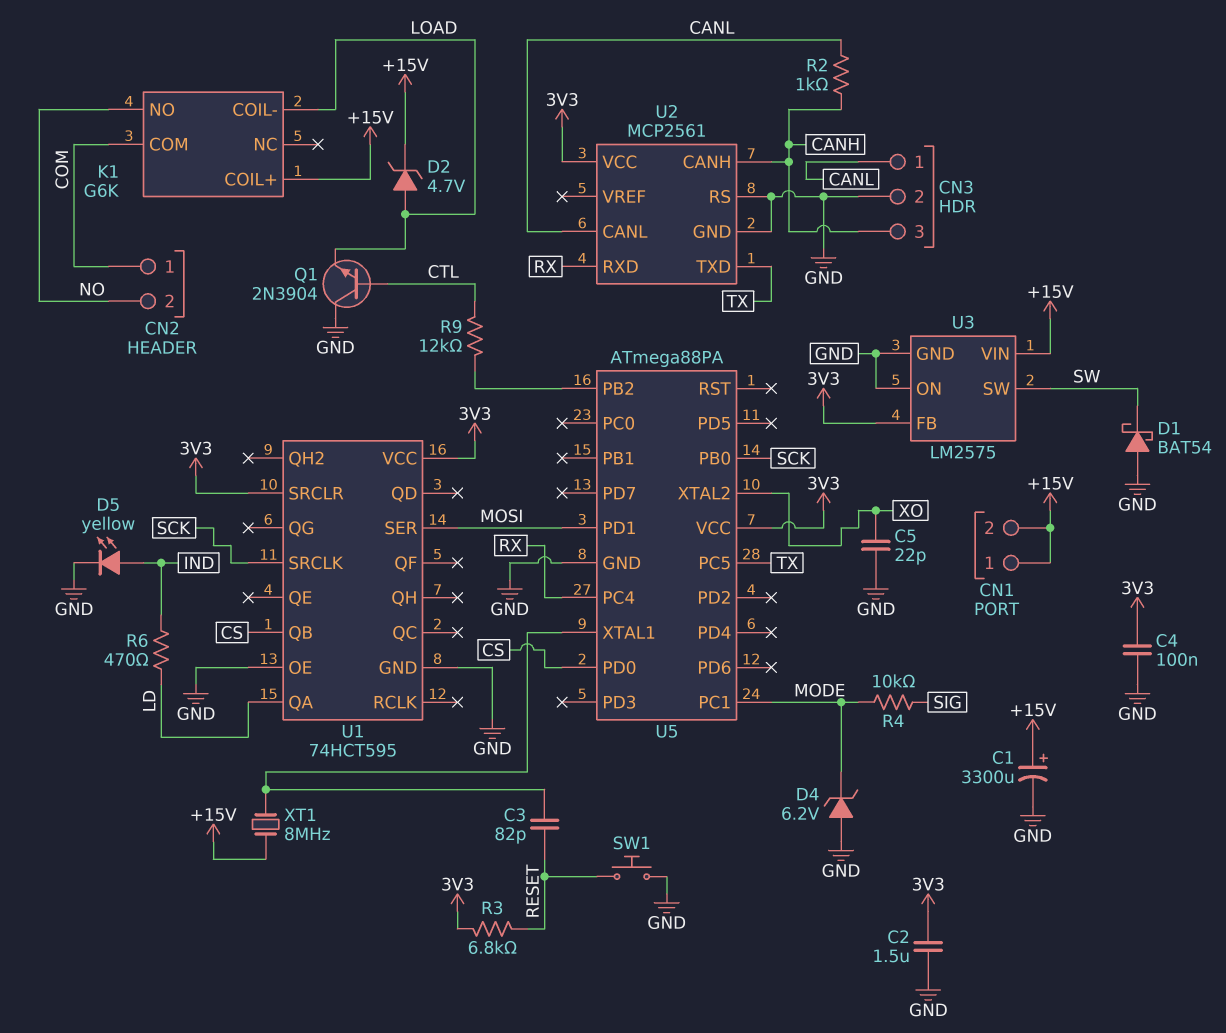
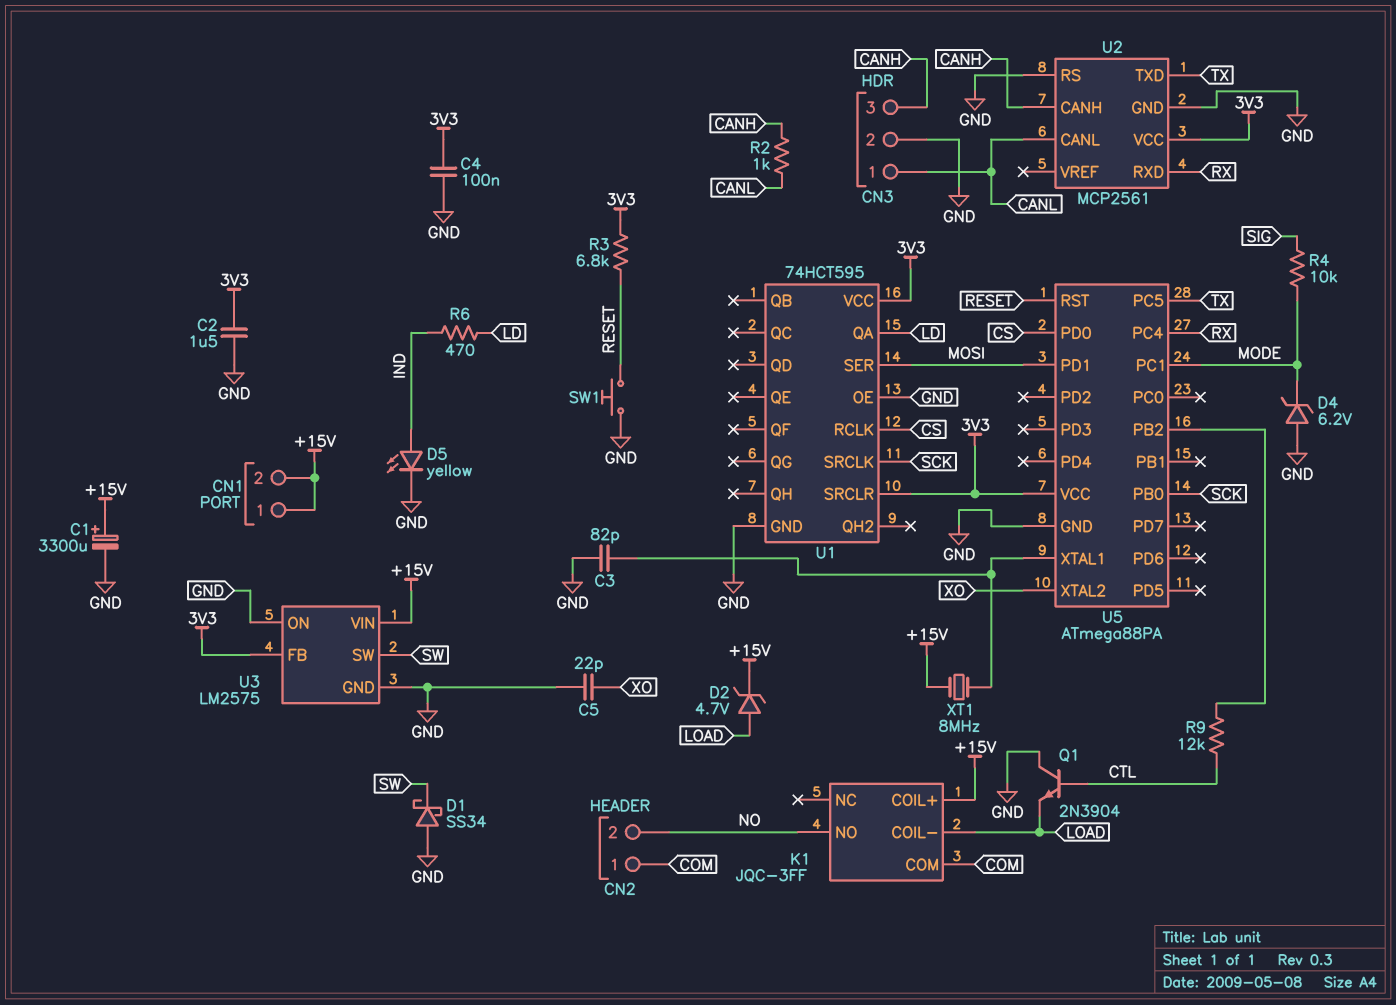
C3: 82pF (RESET, U5/XTAL1) -> 82pF (GND, U5/XTAL1)
D1: schottky BAT54 (A GND, K SW) -> schottky SS34 (A GND, K SW)
K1: G6K -> JQC-3FF
U1 pin QB: CS -> none
U1 pin RCLK: none -> CS
U5 pin RST: none -> RESET

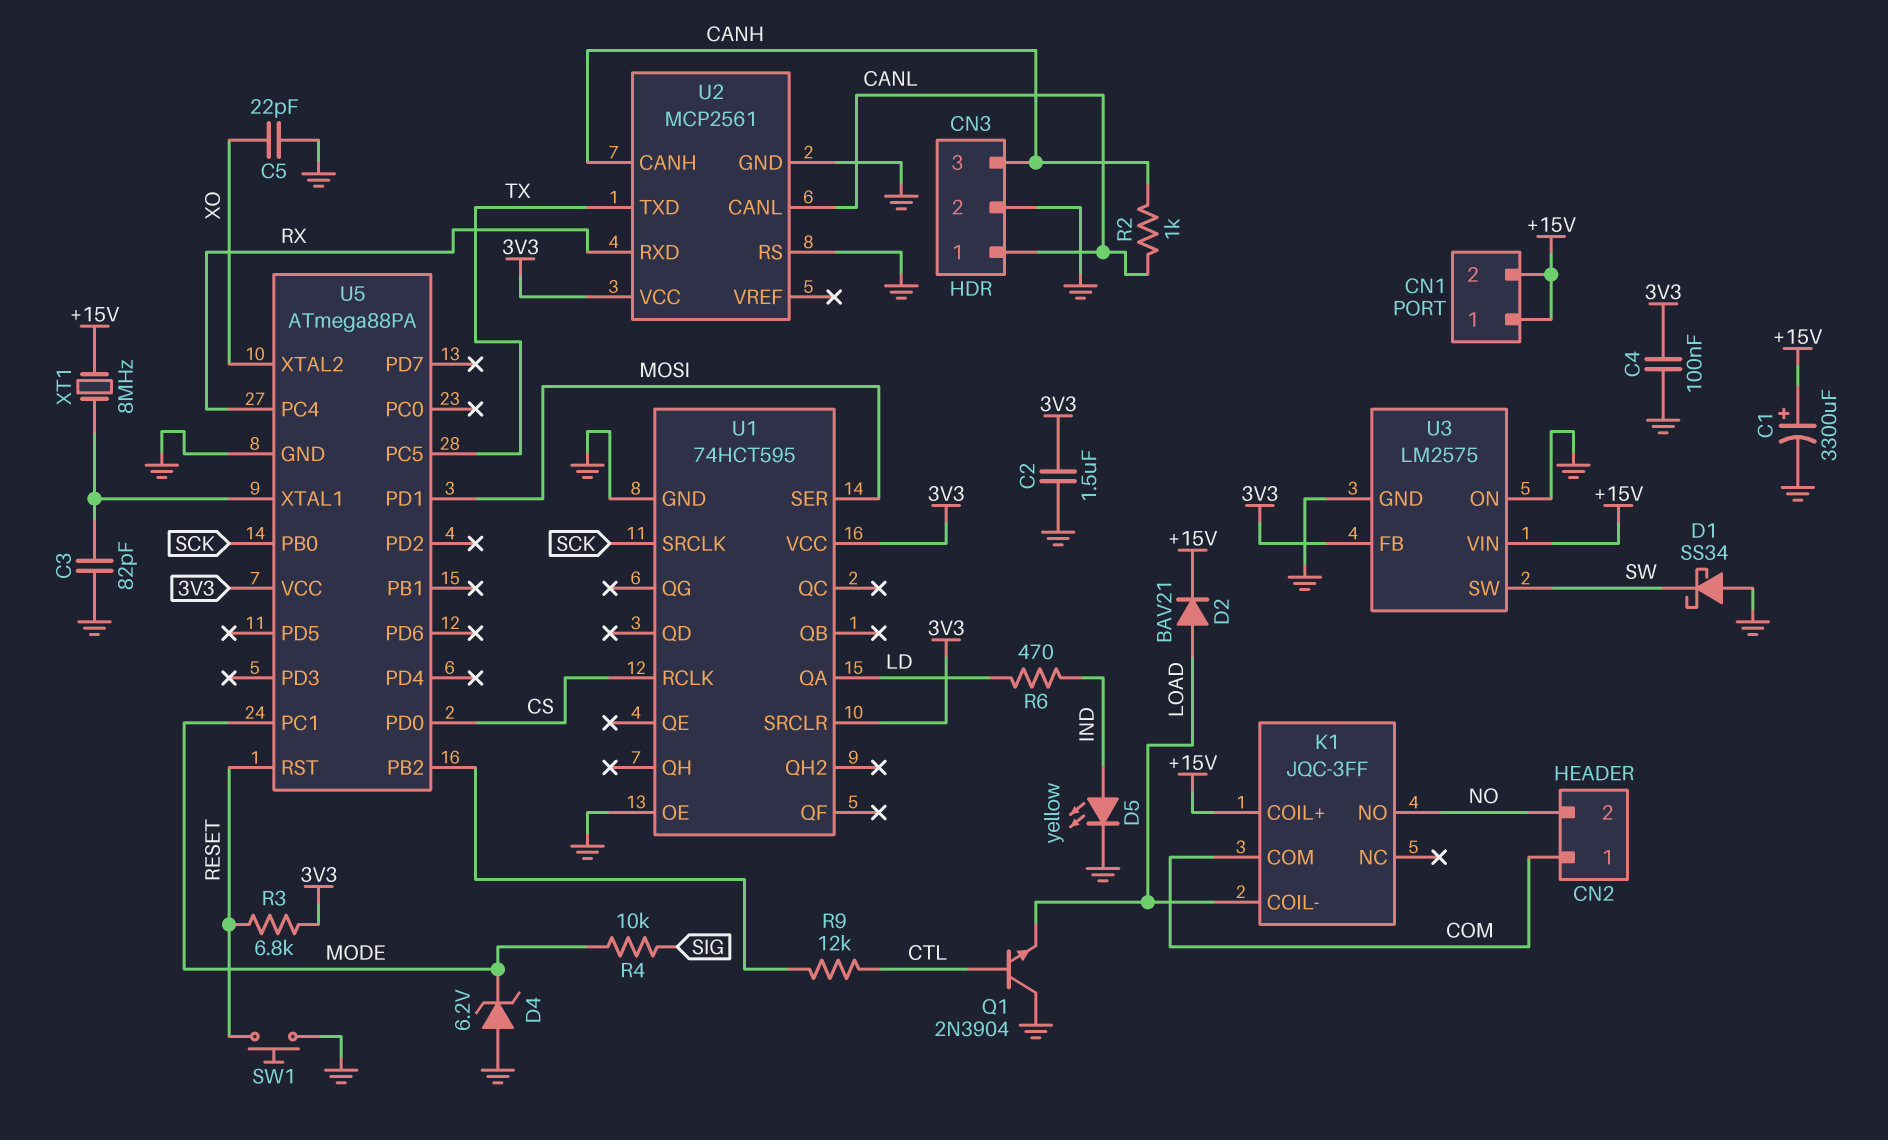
D2: zener 4.7V (A LOAD, K +15V) -> diode BAV21 (A LOAD, K +15V)

